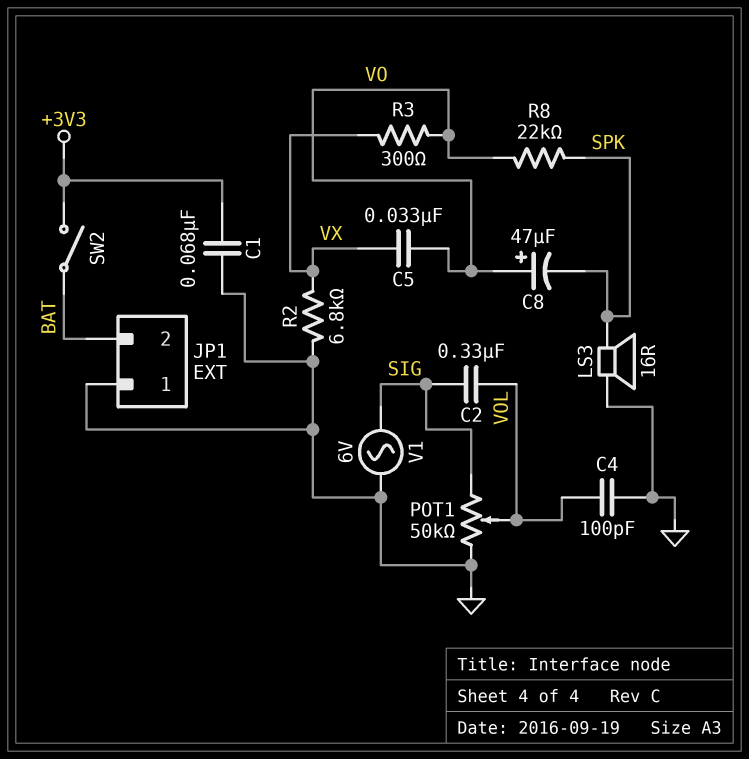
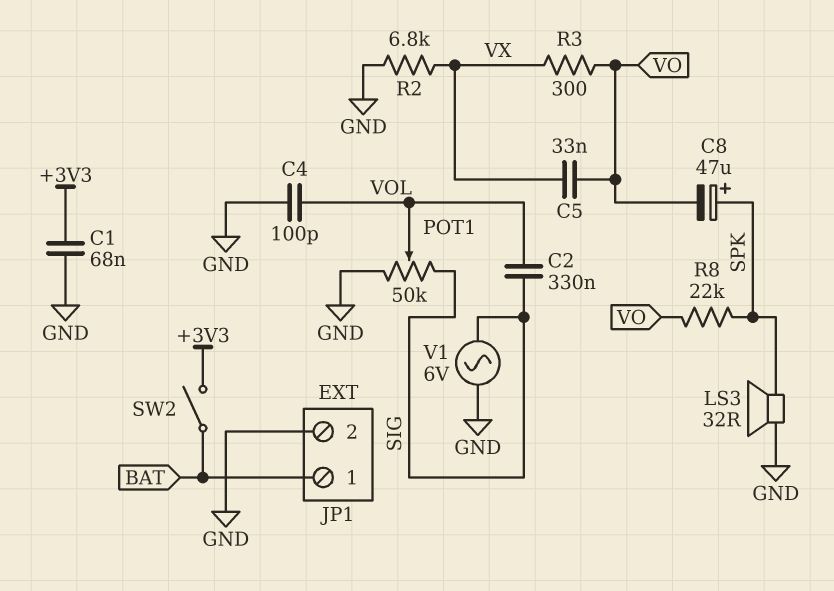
C8: 47uF (plus VO, minus SPK) -> 47uF (plus SPK, minus VO)
JP1 pin 1: GND -> BAT
JP1 pin 2: BAT -> GND
LS3: speaker 16R (GND, SPK) -> speaker 32R (GND, SPK)

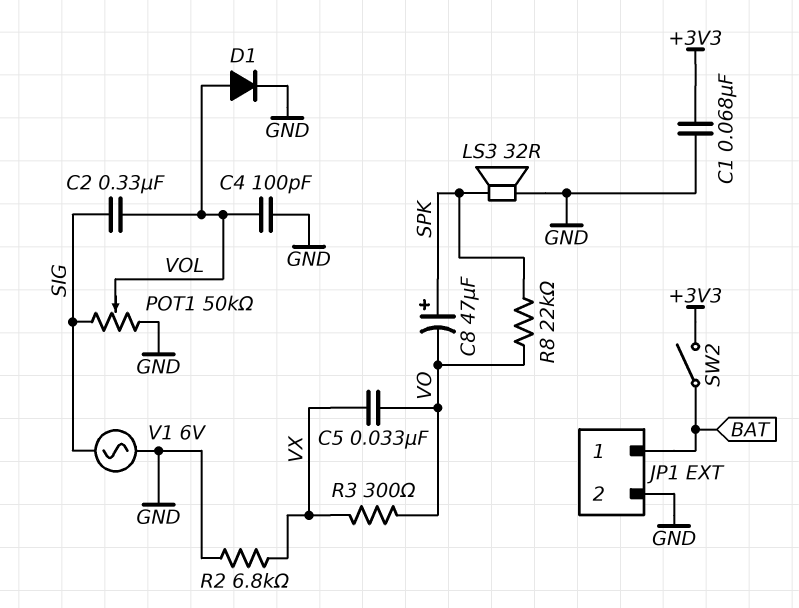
D1: none -> diode (A VOL, K GND)

